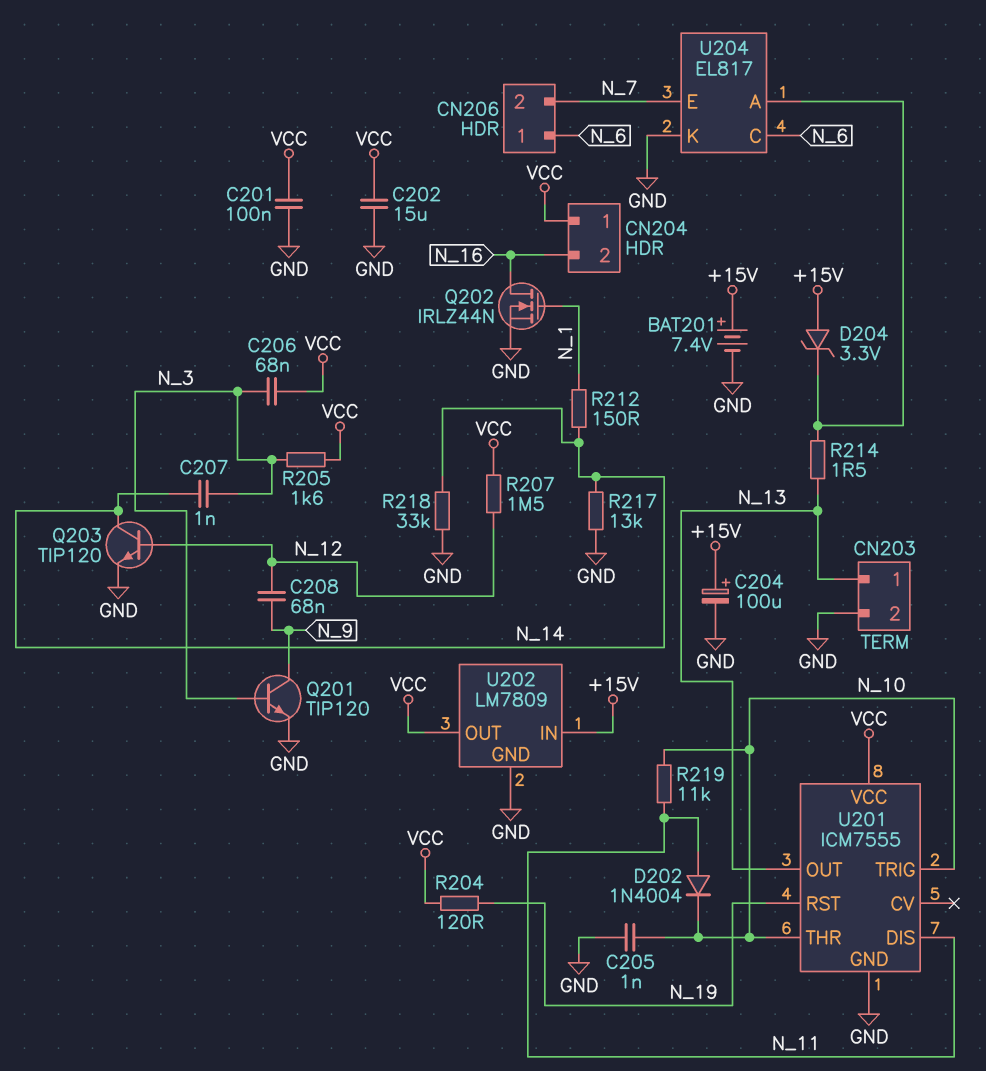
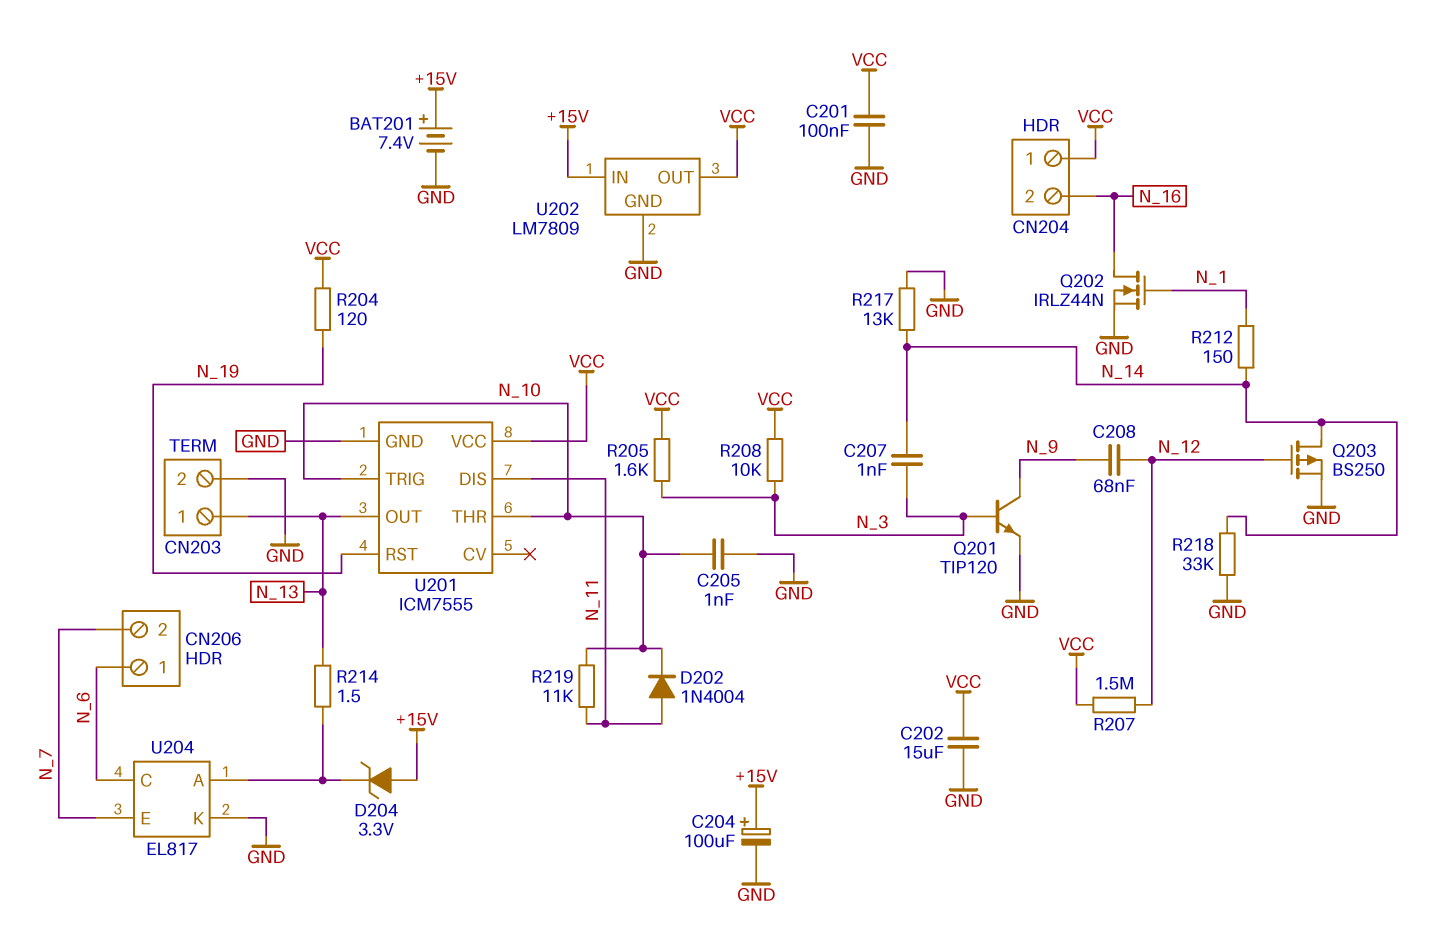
C206: 68nF (N_3, VCC) -> none
Q203: NPN TIP120 (B N_12, C N_14, E GND) -> PMOS BS250 (G N_12, D N_14, S GND)
R208: none -> 10k (N_3, VCC)

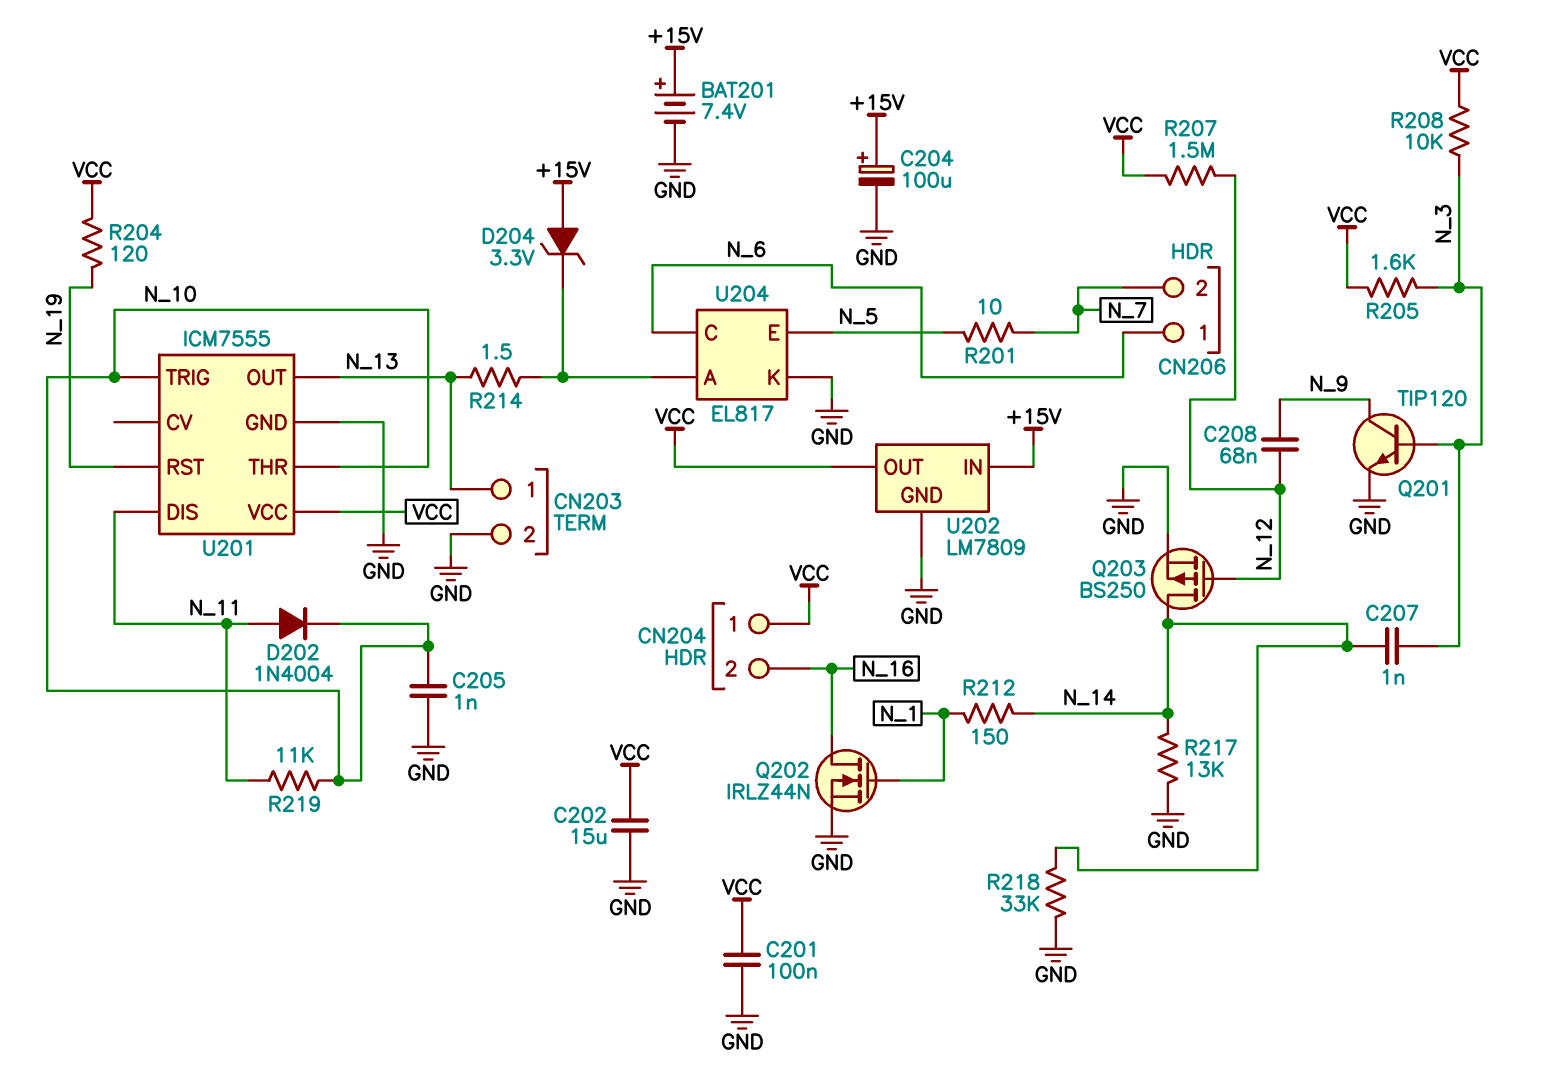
R201: none -> 10 (N_5, N_7)
U204 pin E: N_7 -> N_5

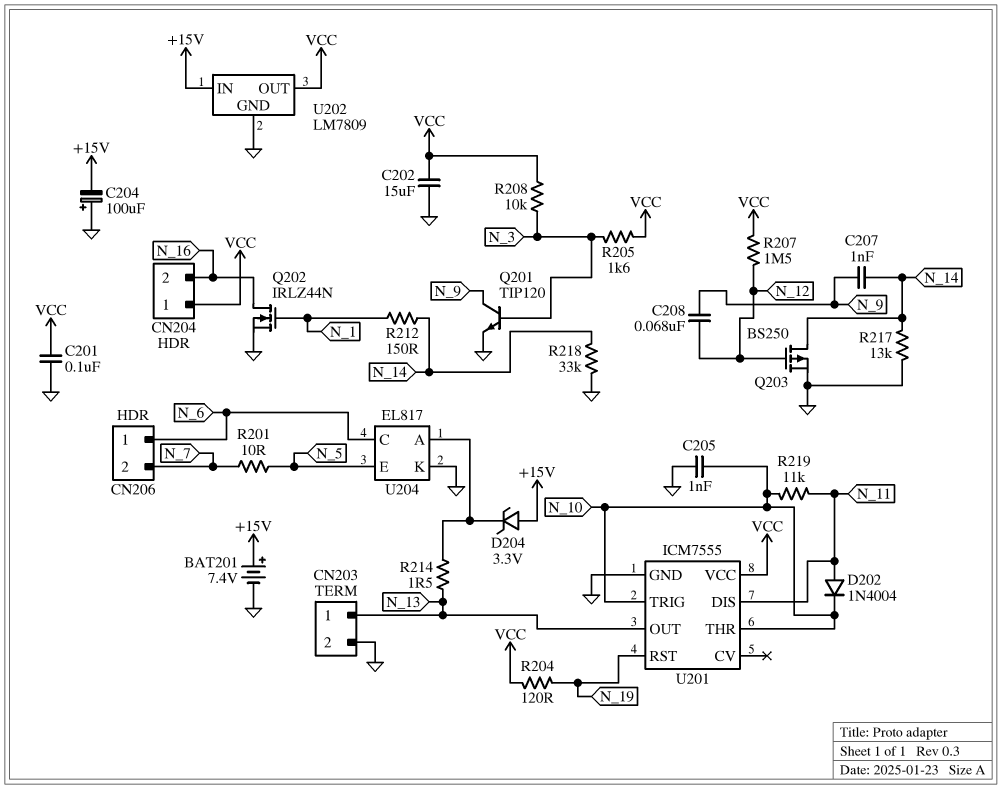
C204: 100uF (plus +15V, minus GND) -> 100uF (plus GND, minus +15V)
C207: 1nF (N_3, N_14) -> 1nF (N_9, N_14)

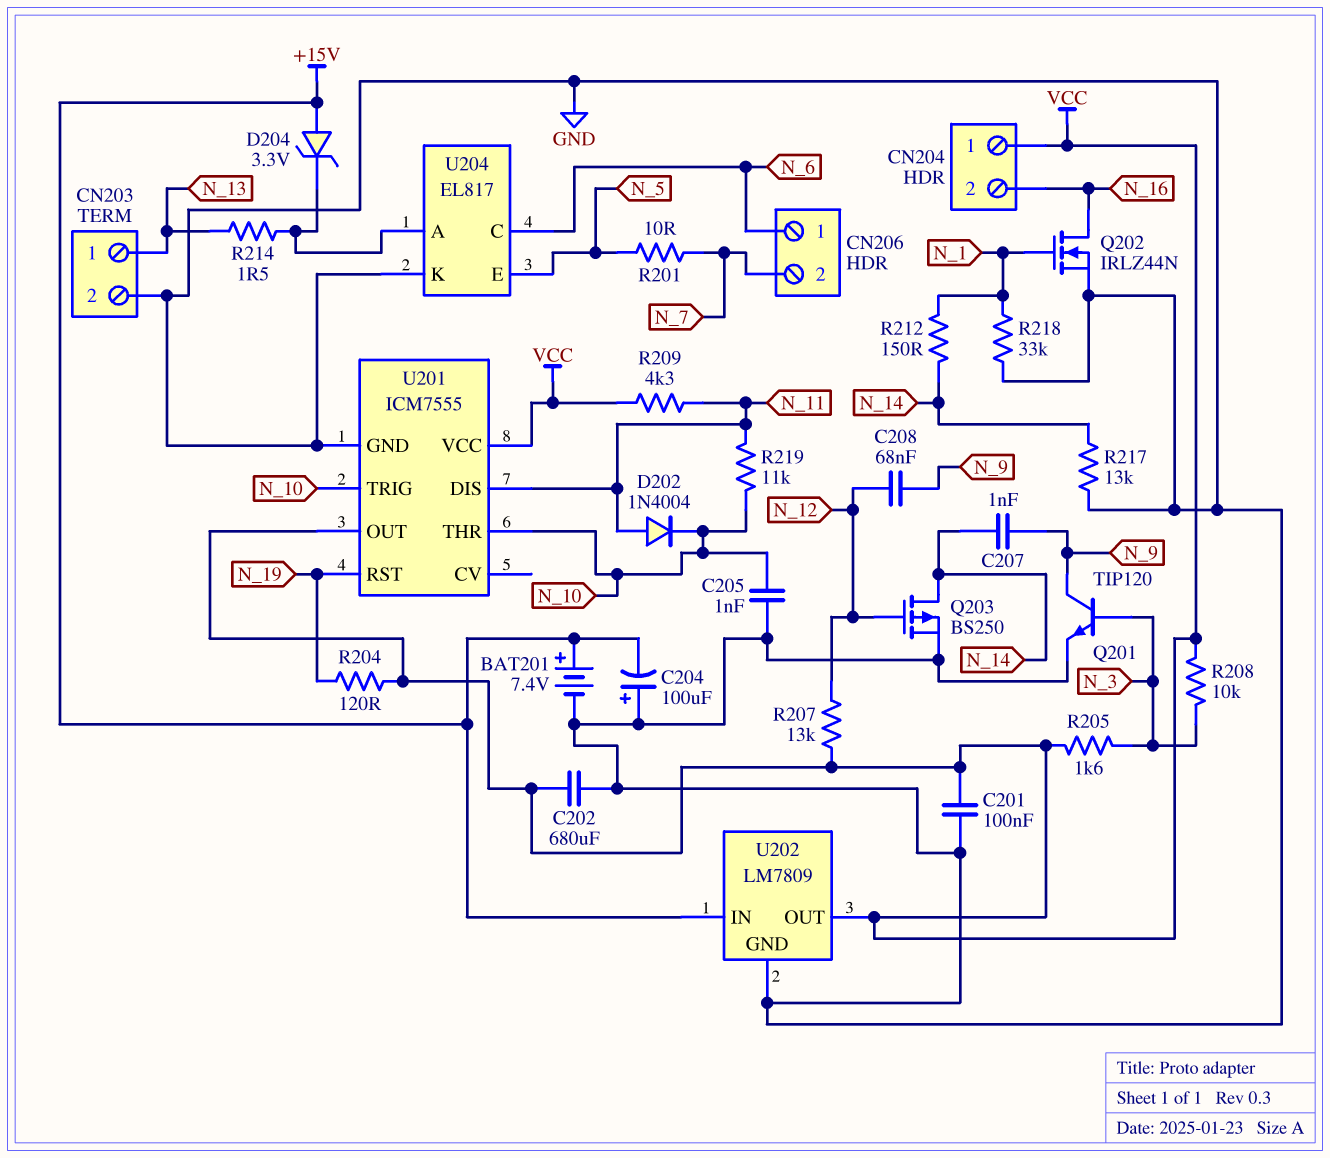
C202: 15uF (GND, VCC) -> 680uF (GND, VCC)
R207: 1.5M (N_12, VCC) -> 13k (N_12, VCC)
R209: none -> 4.3k (N_11, VCC)
R218: 33k (GND, N_14) -> 33k (GND, N_1)
U201 pin OUT: N_13 -> VCC

